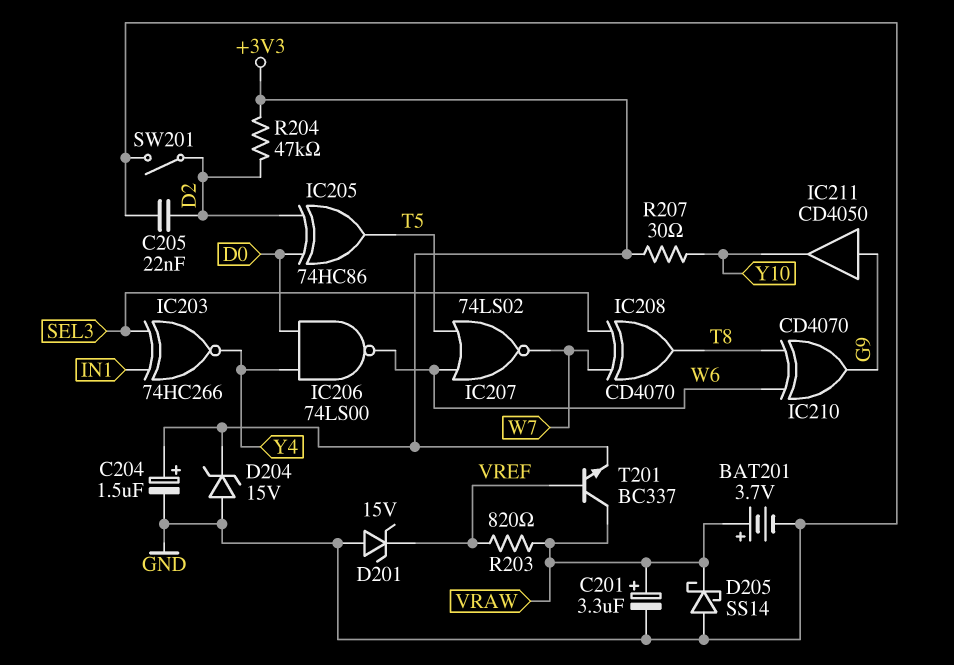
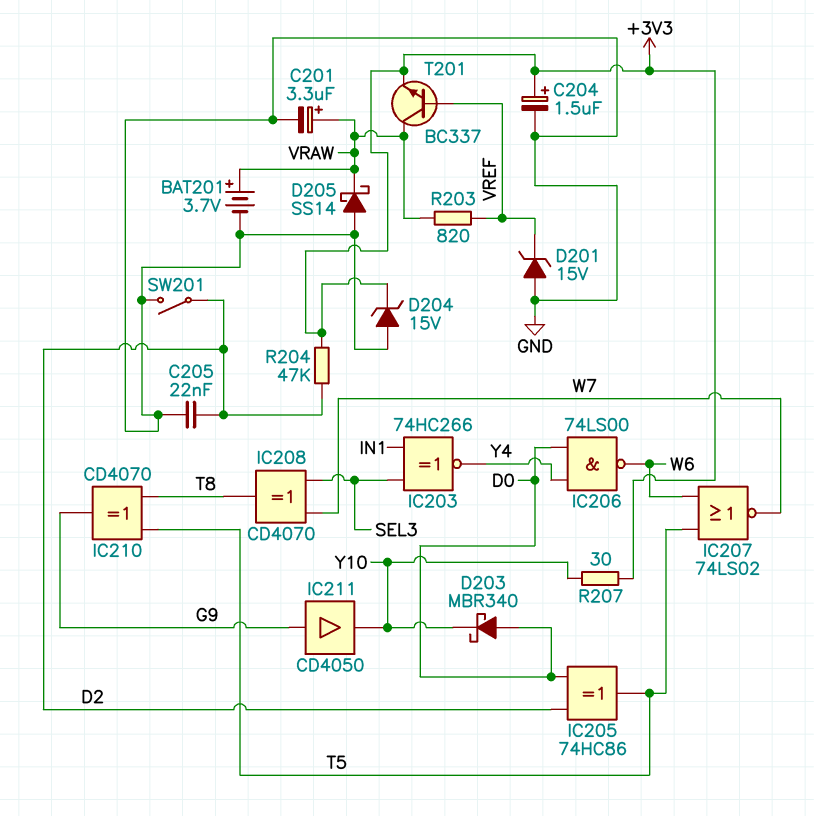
D203: none -> schottky MBR340 (A D0, K Y10)
IC210: XOR CD4070 (in T8, in W6, out G9) -> XOR CD4070 (in T5, in T8, out G9)

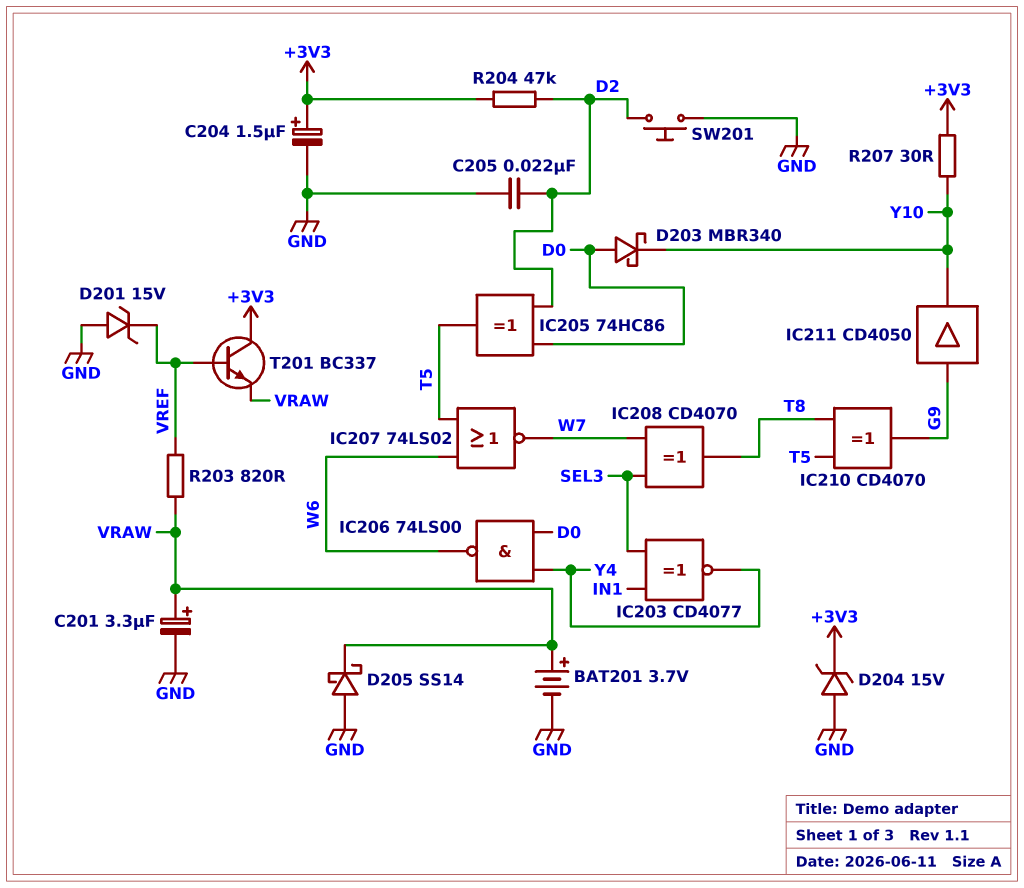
IC203: XNOR 74HC266 (in IN1, in SEL3, out Y4) -> XNOR CD4077 (in IN1, in SEL3, out Y4)
SW201: switch (D2, GND) -> button (D2, GND)
T201: NPN BC337 (B VREF, C VRAW, E +3V3) -> NPN BC337 (B VREF, C +3V3, E VRAW)

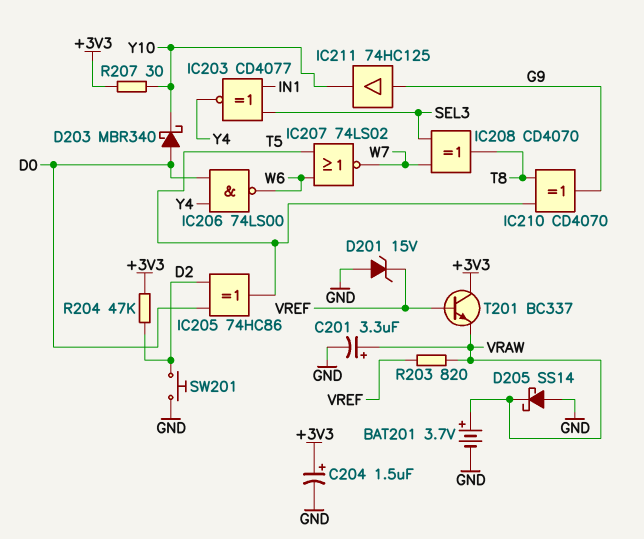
C205: 22nF (D2, GND) -> none
D204: zener 15V (A GND, K +3V3) -> none
IC211: buffer CD4050 (in G9, out Y10) -> buffer 74HC125 (in G9, out Y10)

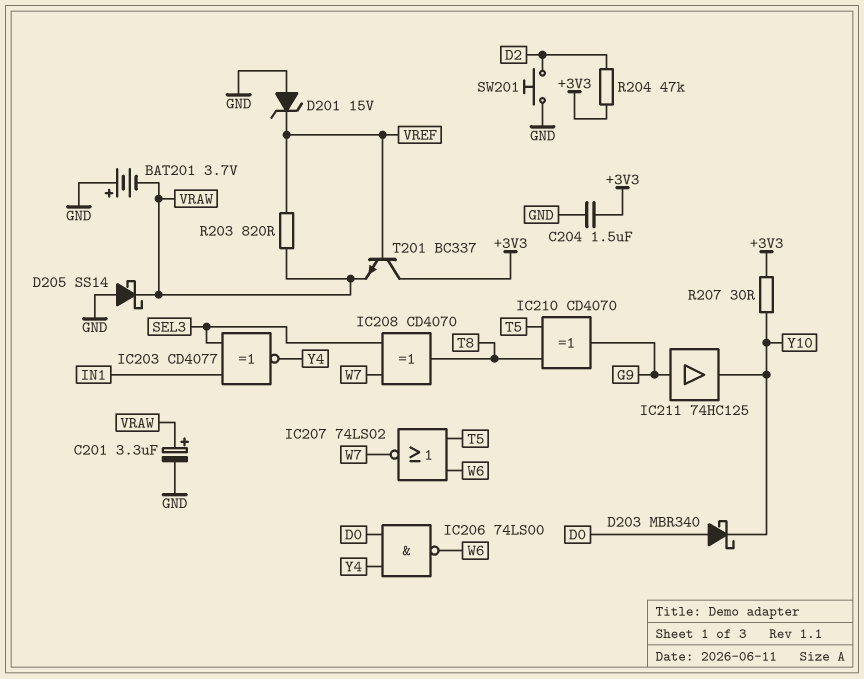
BAT201: 3.7V (plus VRAW, minus GND) -> 3.7V (plus GND, minus VRAW)
C204: 1.5uF (plus +3V3, minus GND) -> 1.5uF (+3V3, GND)
IC205: XOR 74HC86 (in D0, in D2, out T5) -> none

